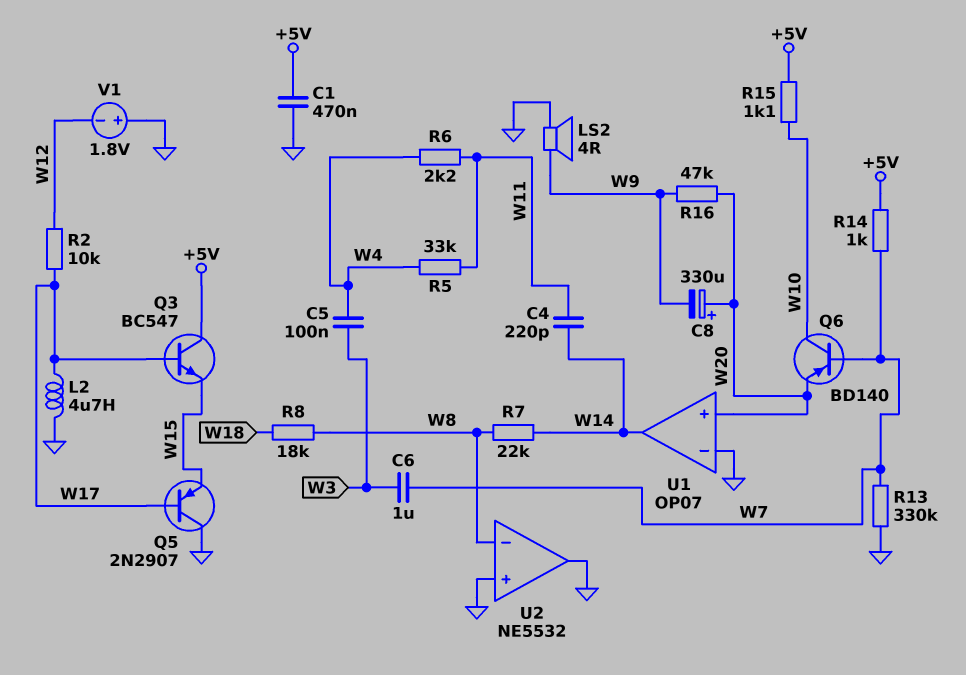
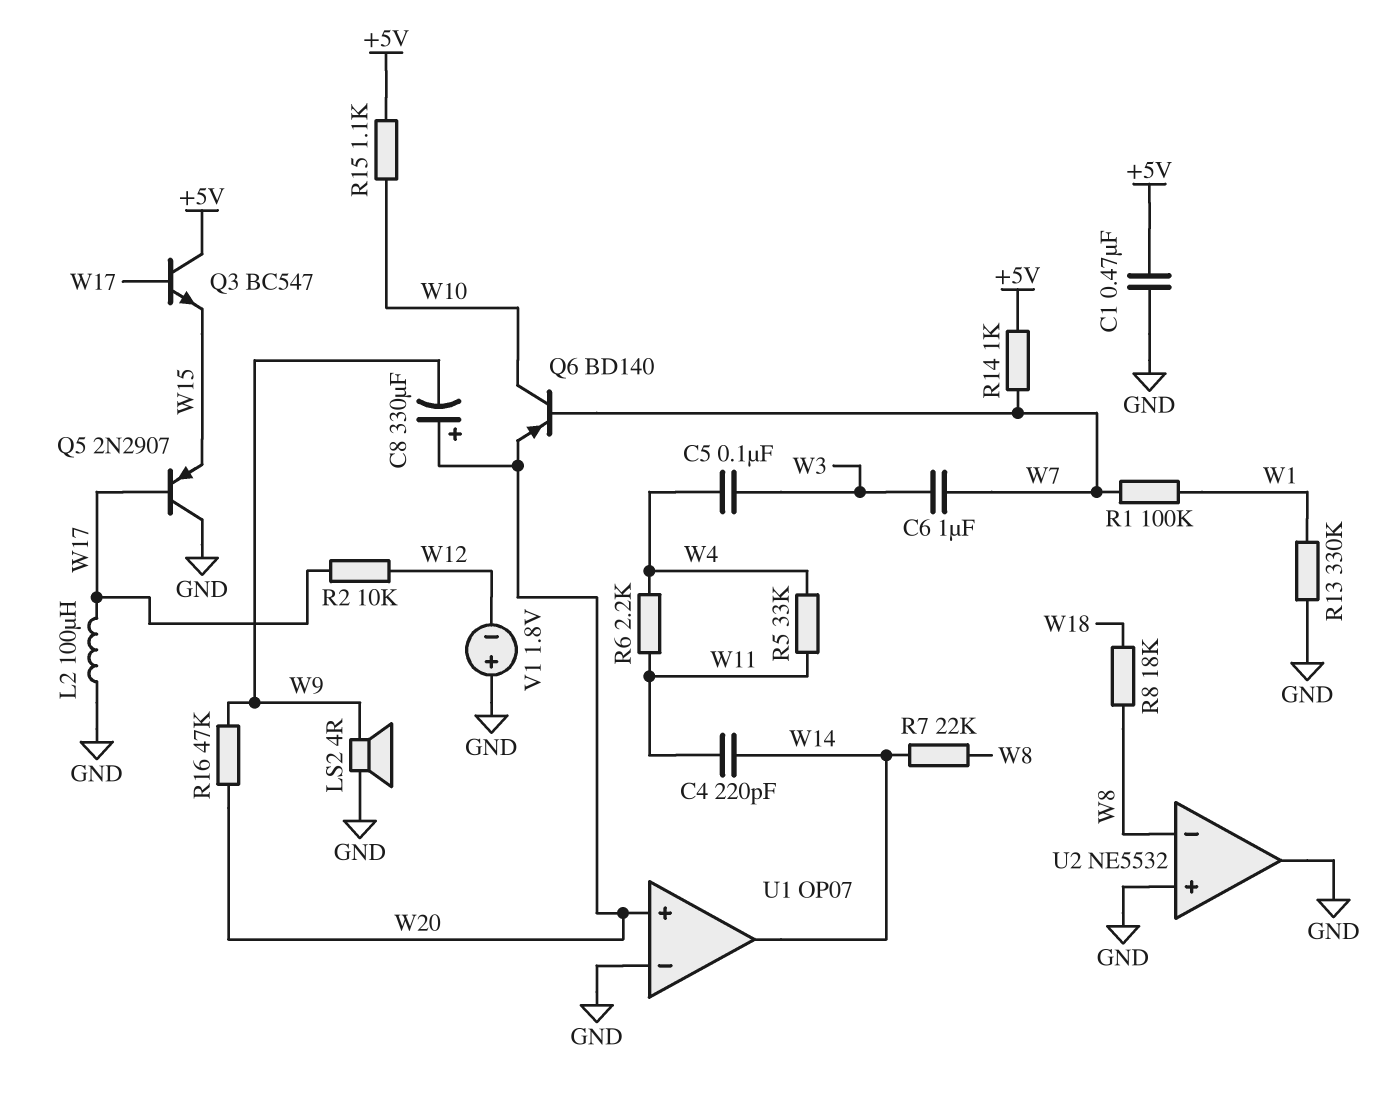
L2: 4.7uH (GND, W17) -> 100uH (GND, W17)
R1: none -> 100k (W1, W7)
R13: 330k (GND, W7) -> 330k (GND, W1)

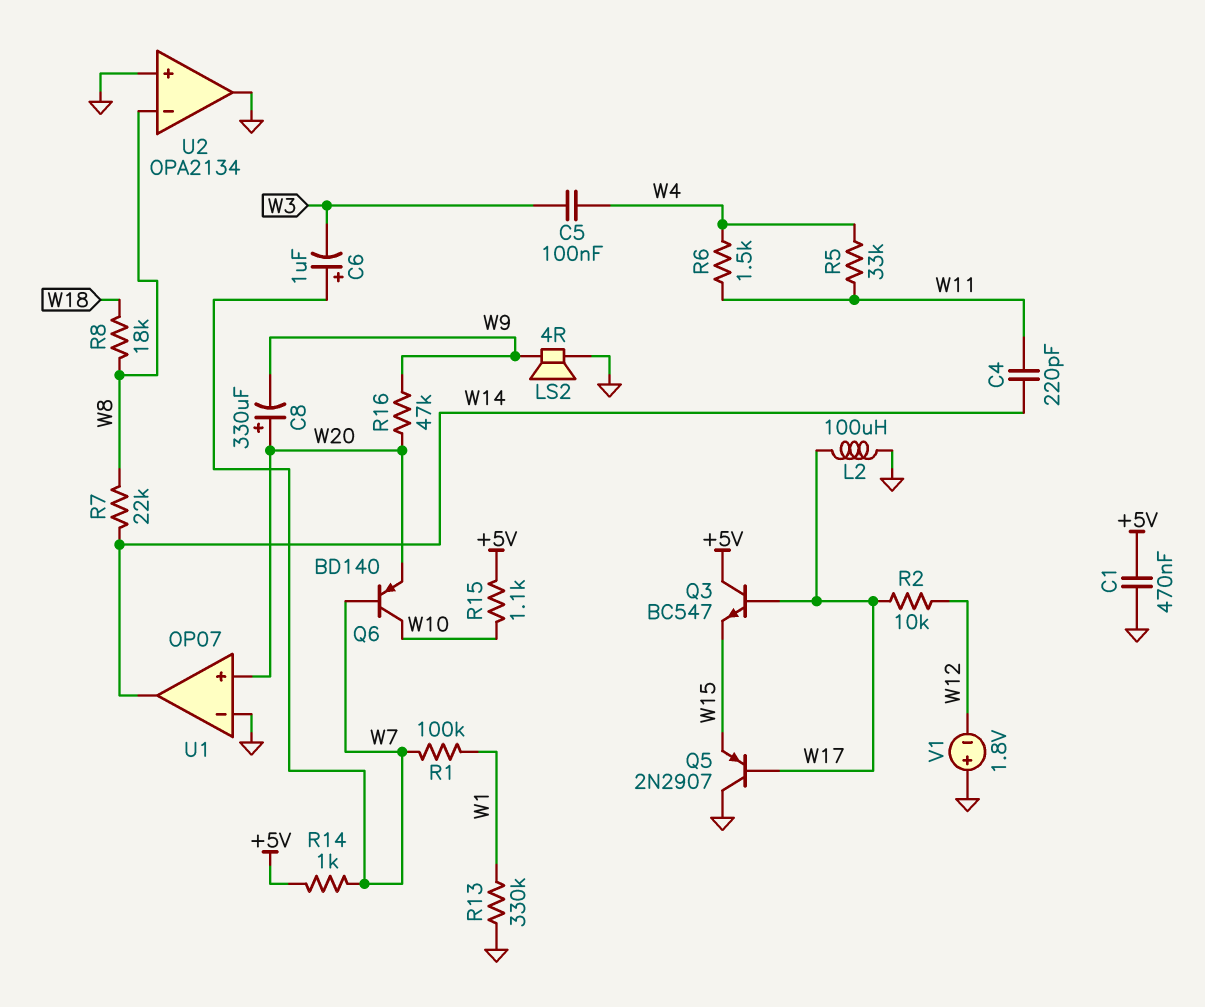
C6: 1uF (W3, W7) -> 1uF (plus W7, minus W3)
R6: 2.2k (W4, W11) -> 1.5k (W4, W11)
U2: NE5532 -> OPA2134

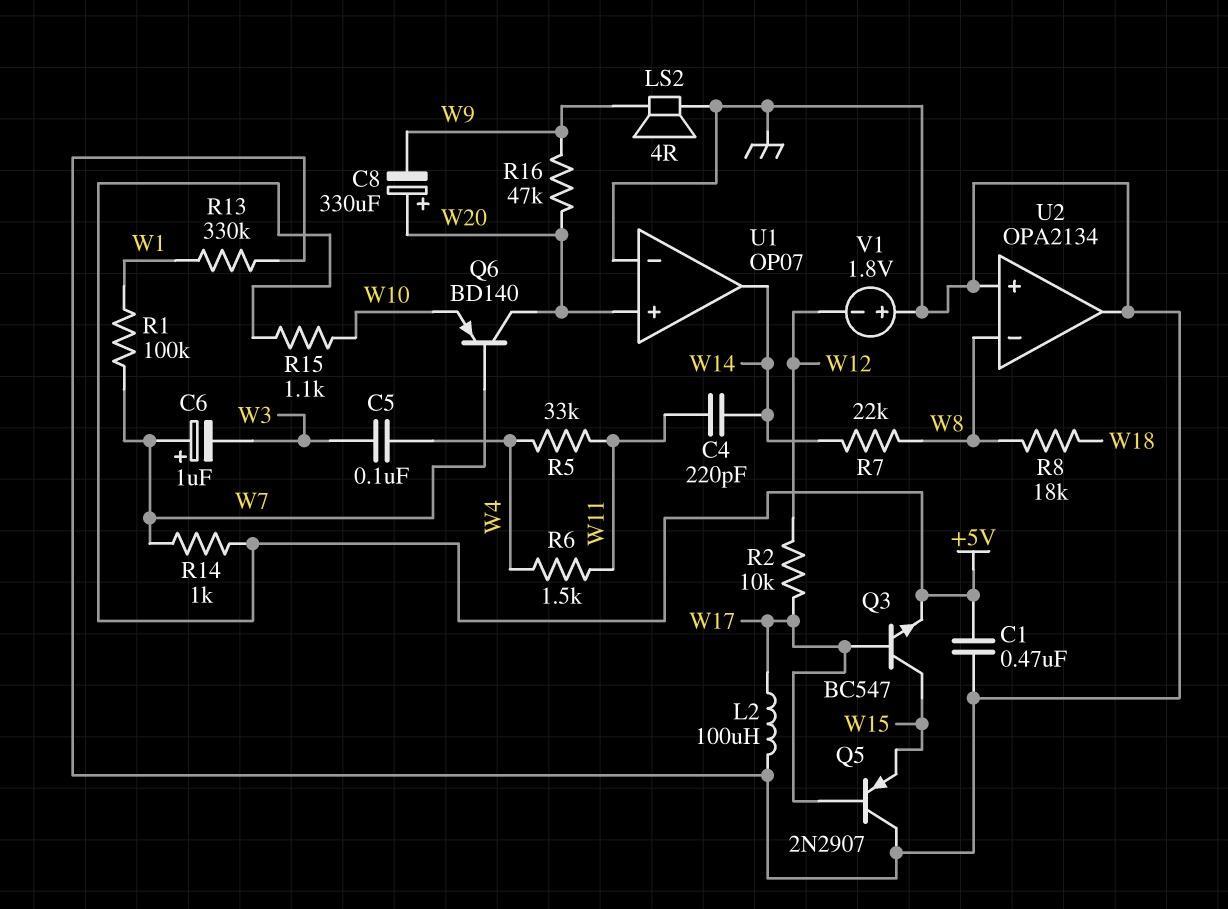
Q3: NPN BC547 (B W17, C +5V, E W15) -> NPN BC547 (B W17, C W15, E +5V)
Q6: PNP BD140 (B W7, C W10, E W20) -> PNP BD140 (B W7, C W20, E W10)

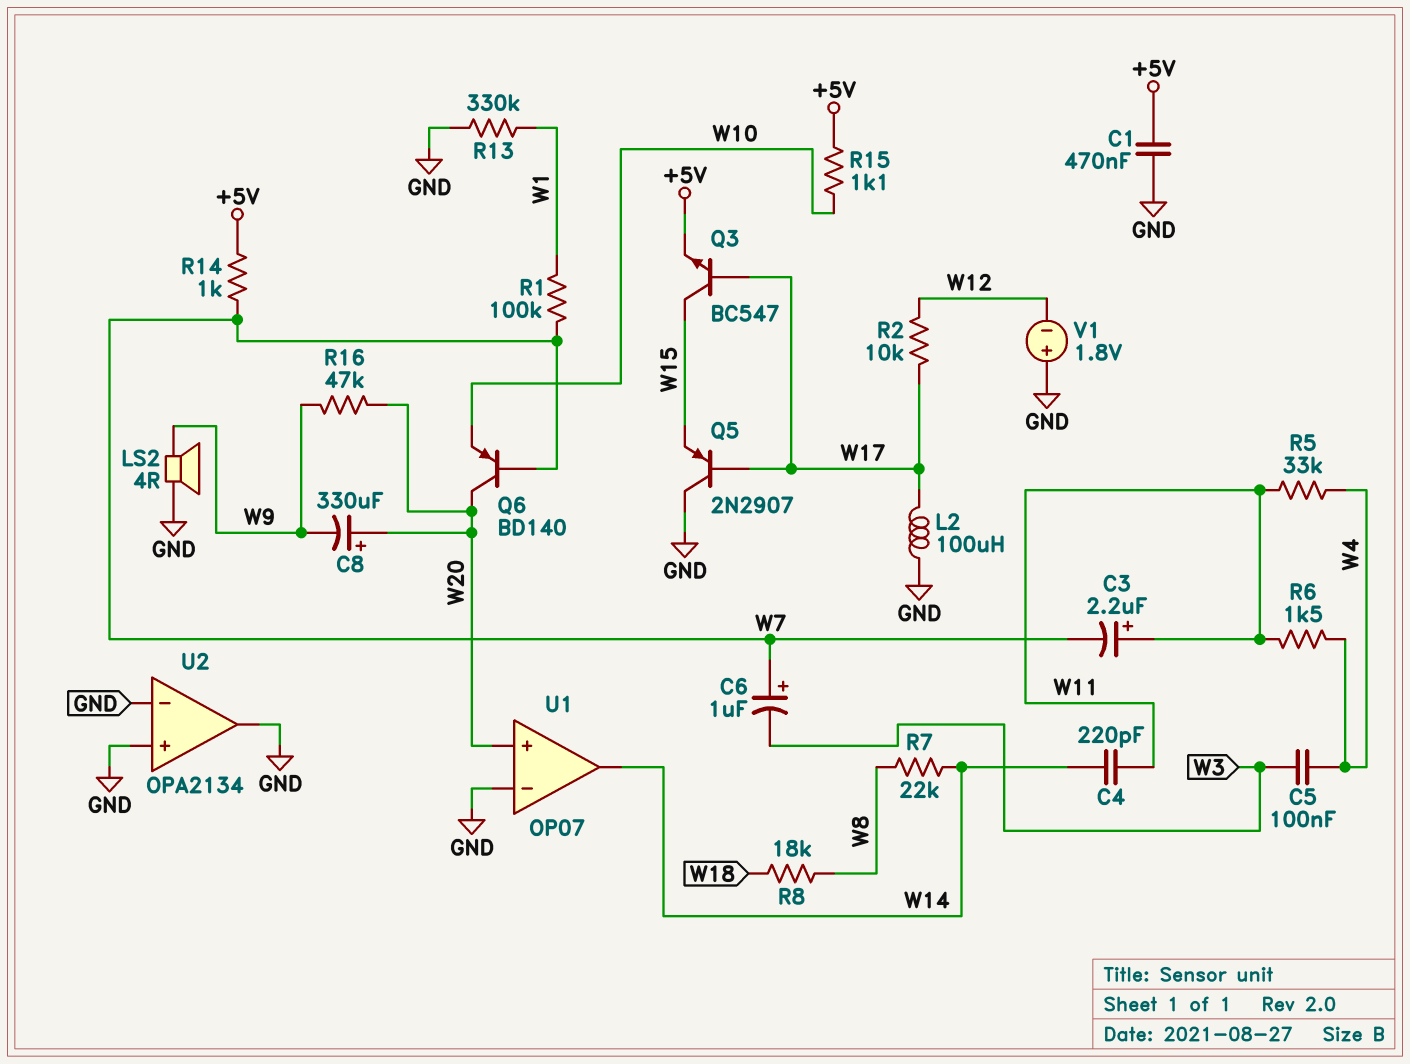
C3: none -> 2.2uF (plus W11, minus W7)
U2 pin in-: W8 -> GND

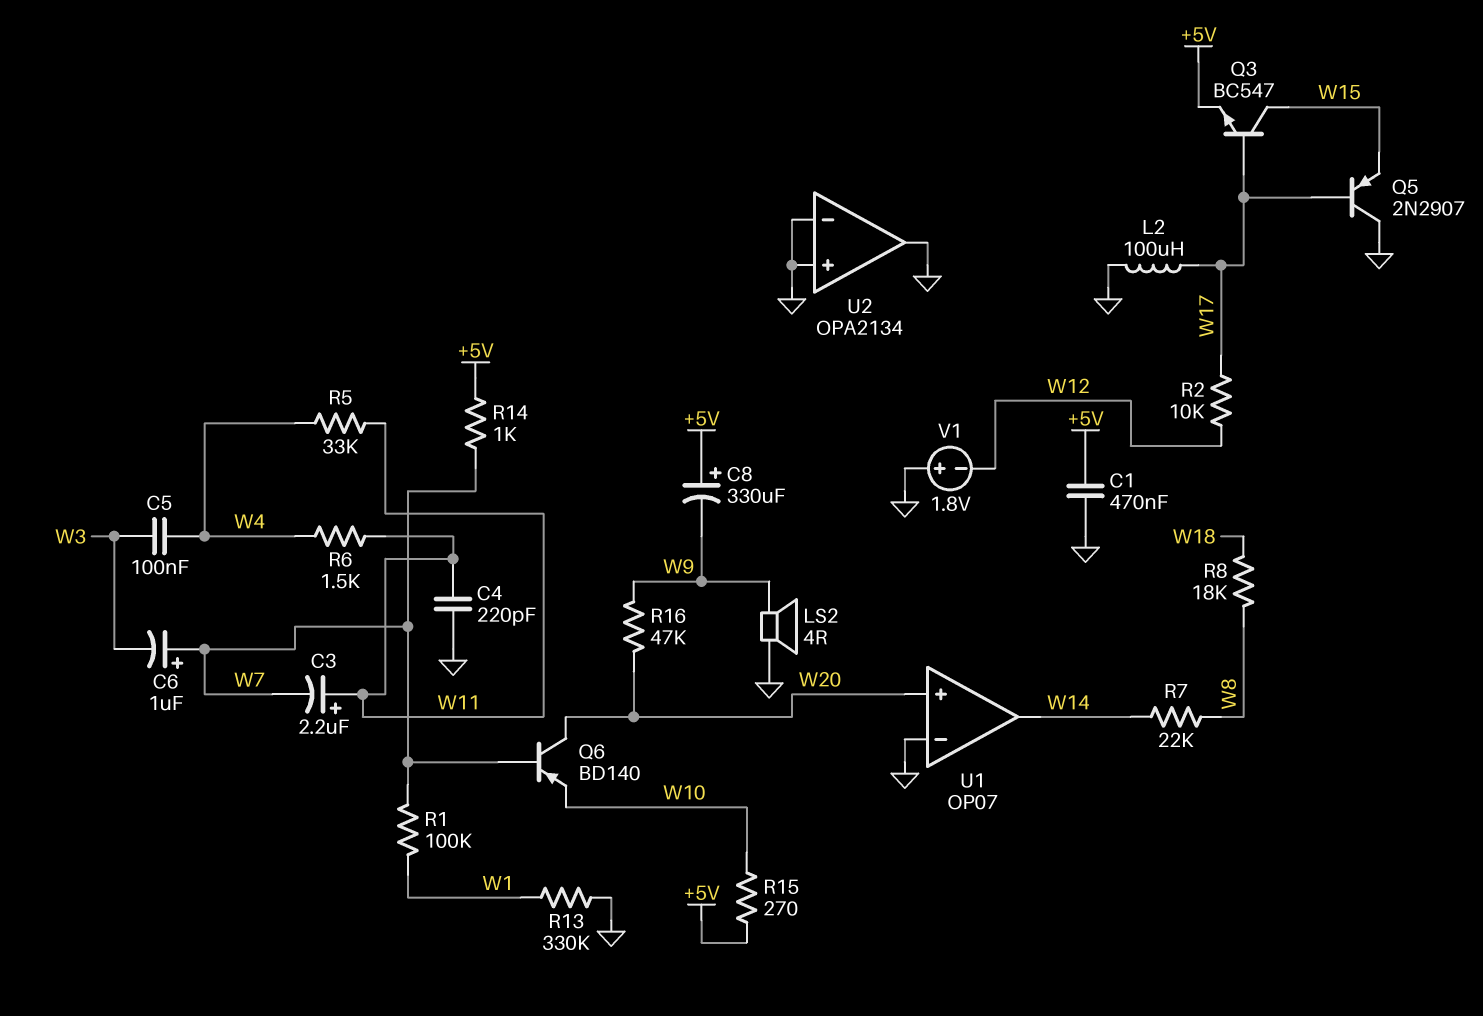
C4: 220pF (W11, W14) -> 220pF (GND, W11)
C8: 330uF (plus W20, minus W9) -> 330uF (plus +5V, minus W9)
R15: 1.1k (+5V, W10) -> 270 (+5V, W10)

